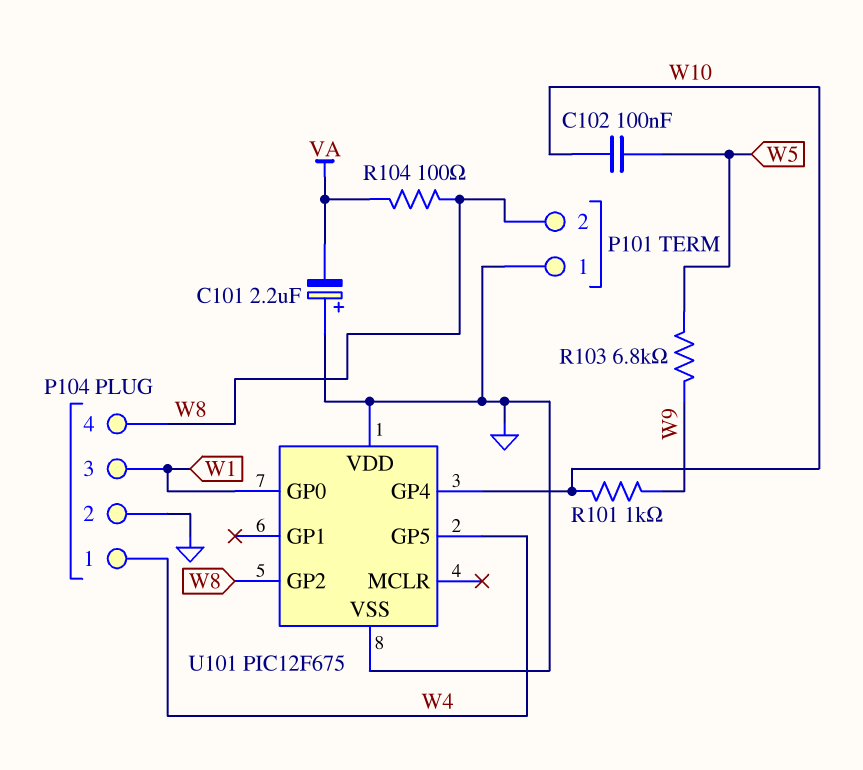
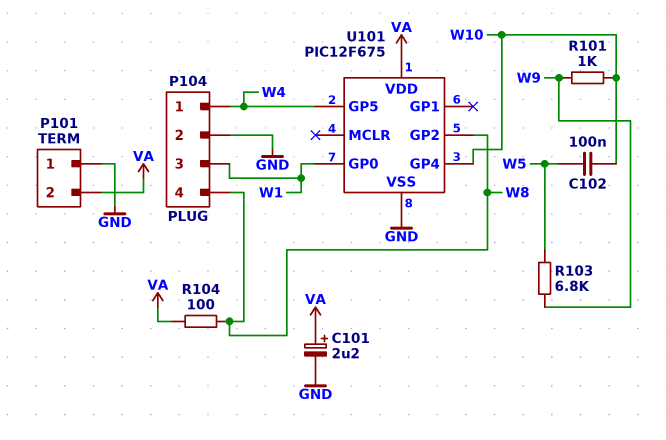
C101: 2.2uF (plus GND, minus VA) -> 2.2uF (plus VA, minus GND)
P101 pin 2: W8 -> VA
U101 pin VDD: GND -> VA

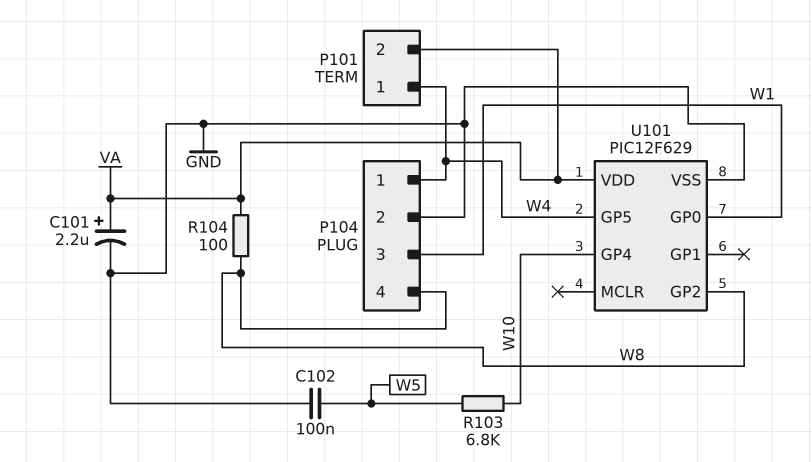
C102: 100nF (W5, W10) -> 100nF (GND, W5)
P101 pin 1: GND -> W4
R101: 1k (W9, W10) -> none
R103: 6.8k (W5, W9) -> 6.8k (W5, W10)
U101: PIC12F675 -> PIC12F629

